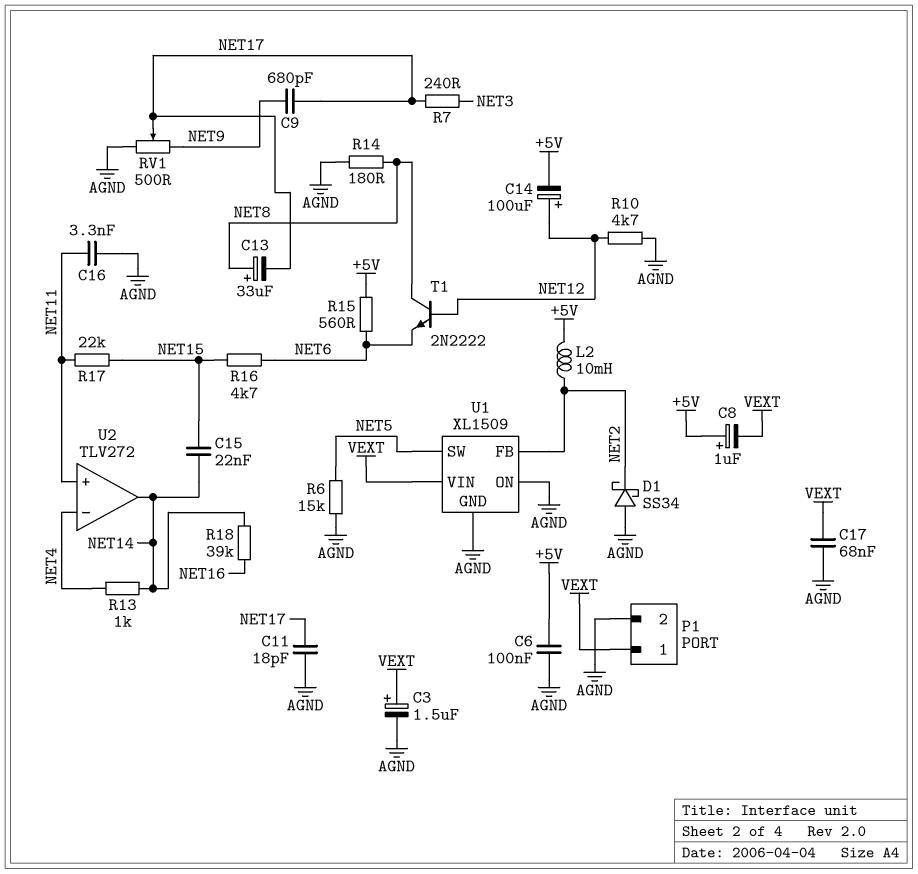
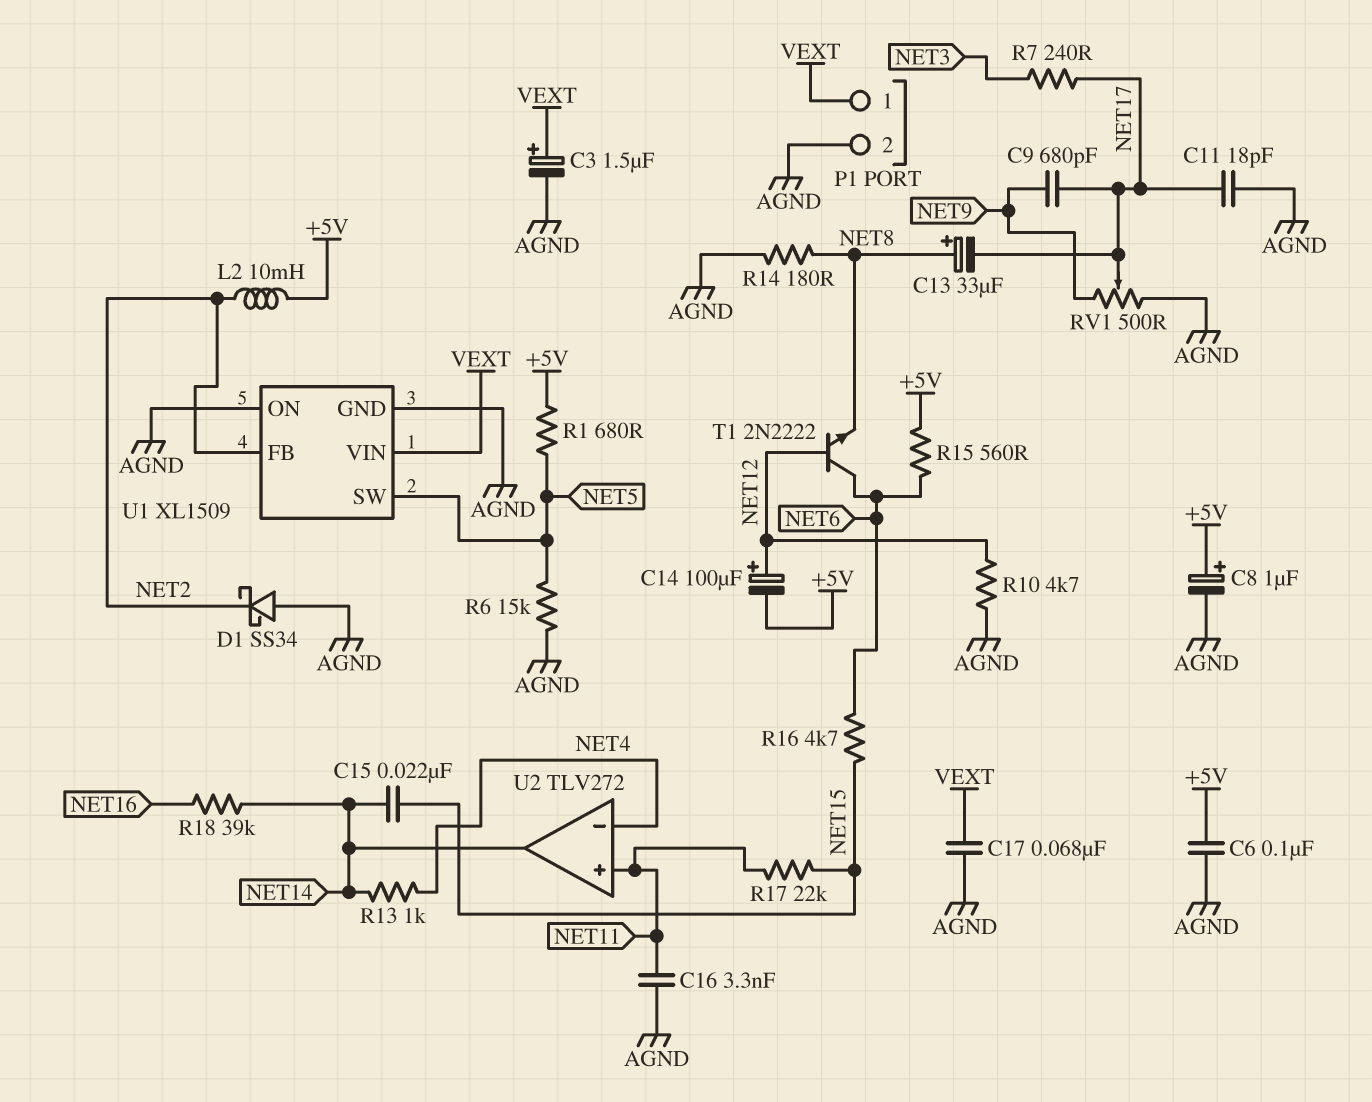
C8: 1uF (plus +5V, minus VEXT) -> 1uF (plus +5V, minus AGND)
R1: none -> 680 (+5V, NET5)
T1: NPN 2N2222 (B NET12, C NET8, E NET6) -> NPN 2N2222 (B NET12, C NET6, E NET8)

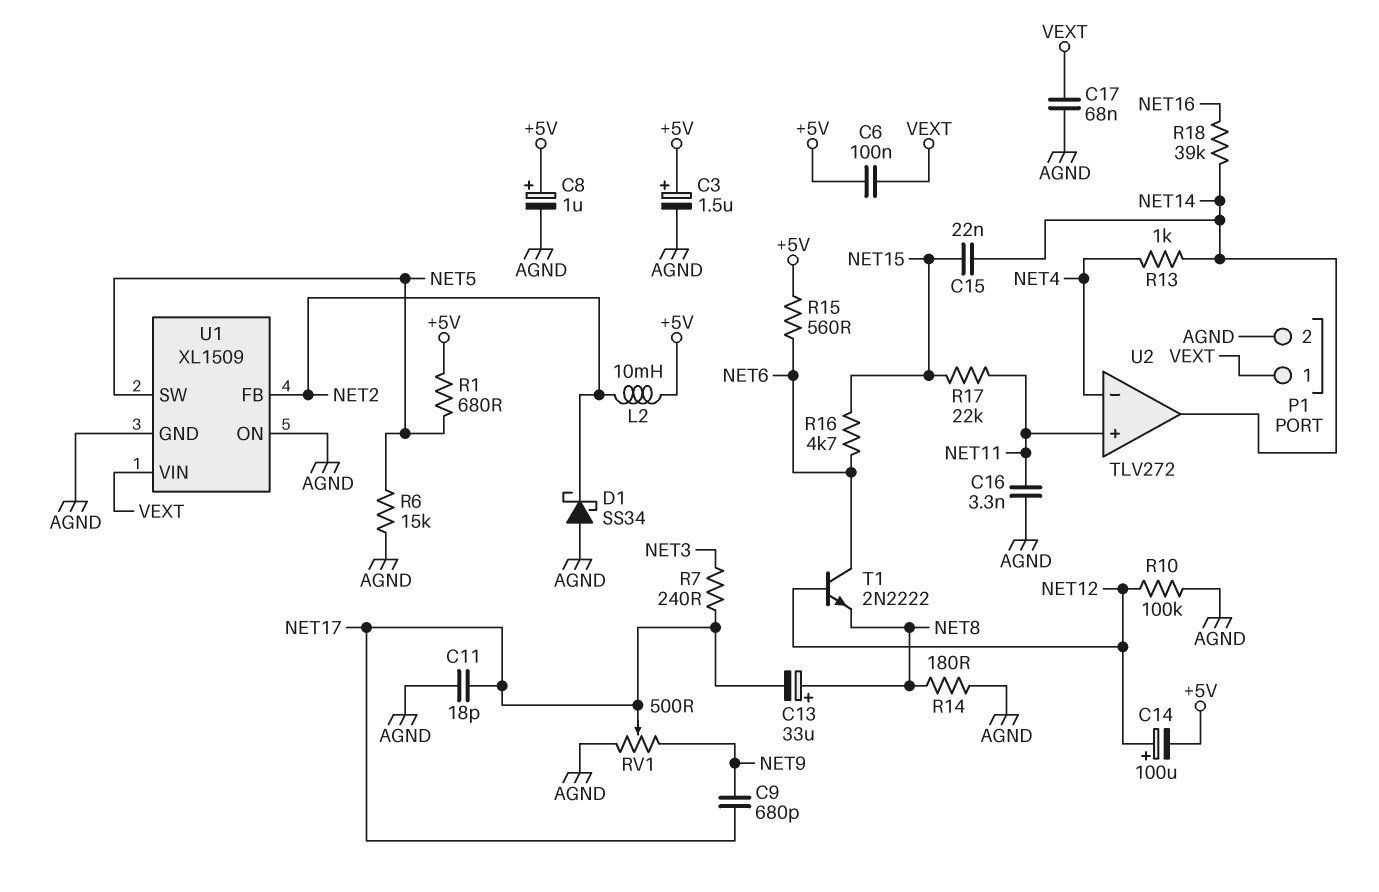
C3: 1.5uF (plus VEXT, minus AGND) -> 1.5uF (plus +5V, minus AGND)
C6: 100nF (+5V, AGND) -> 100nF (+5V, VEXT)
R10: 4.7k (AGND, NET12) -> 100k (AGND, NET12)

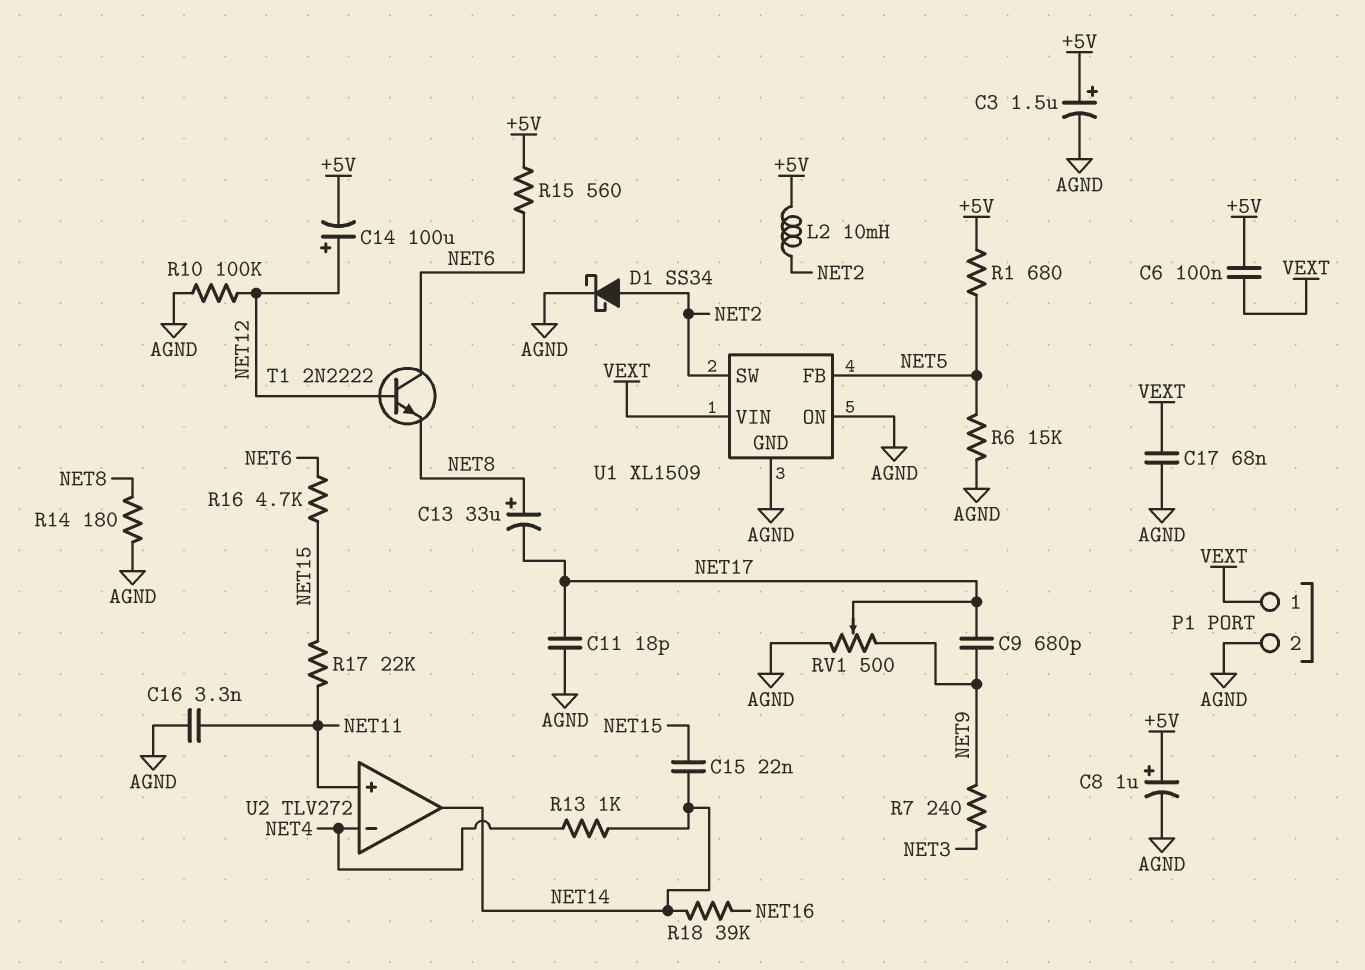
D1: schottky SS34 (A AGND, K NET2) -> schottky SS34 (A NET2, K AGND)
R7: 240 (NET3, NET17) -> 240 (NET3, NET9)
U1 pin FB: NET2 -> NET5
U1 pin SW: NET5 -> NET2

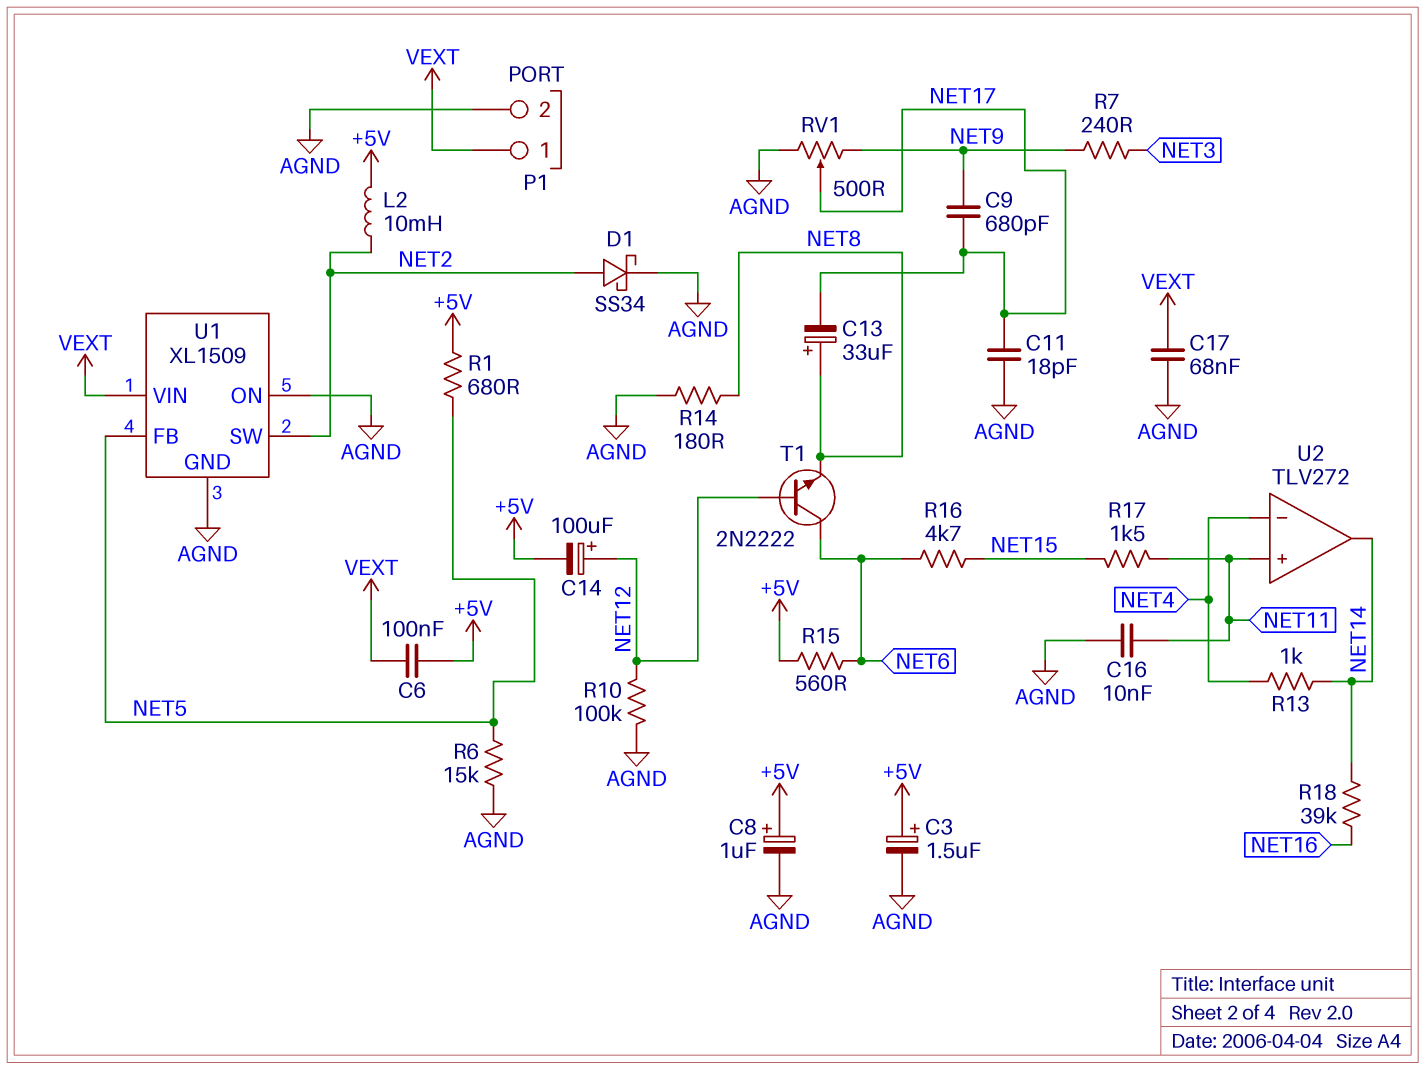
C15: 22nF (NET14, NET15) -> none
C16: 3.3nF (AGND, NET11) -> 10nF (AGND, NET11)
R17: 22k (NET11, NET15) -> 1.5k (NET11, NET15)

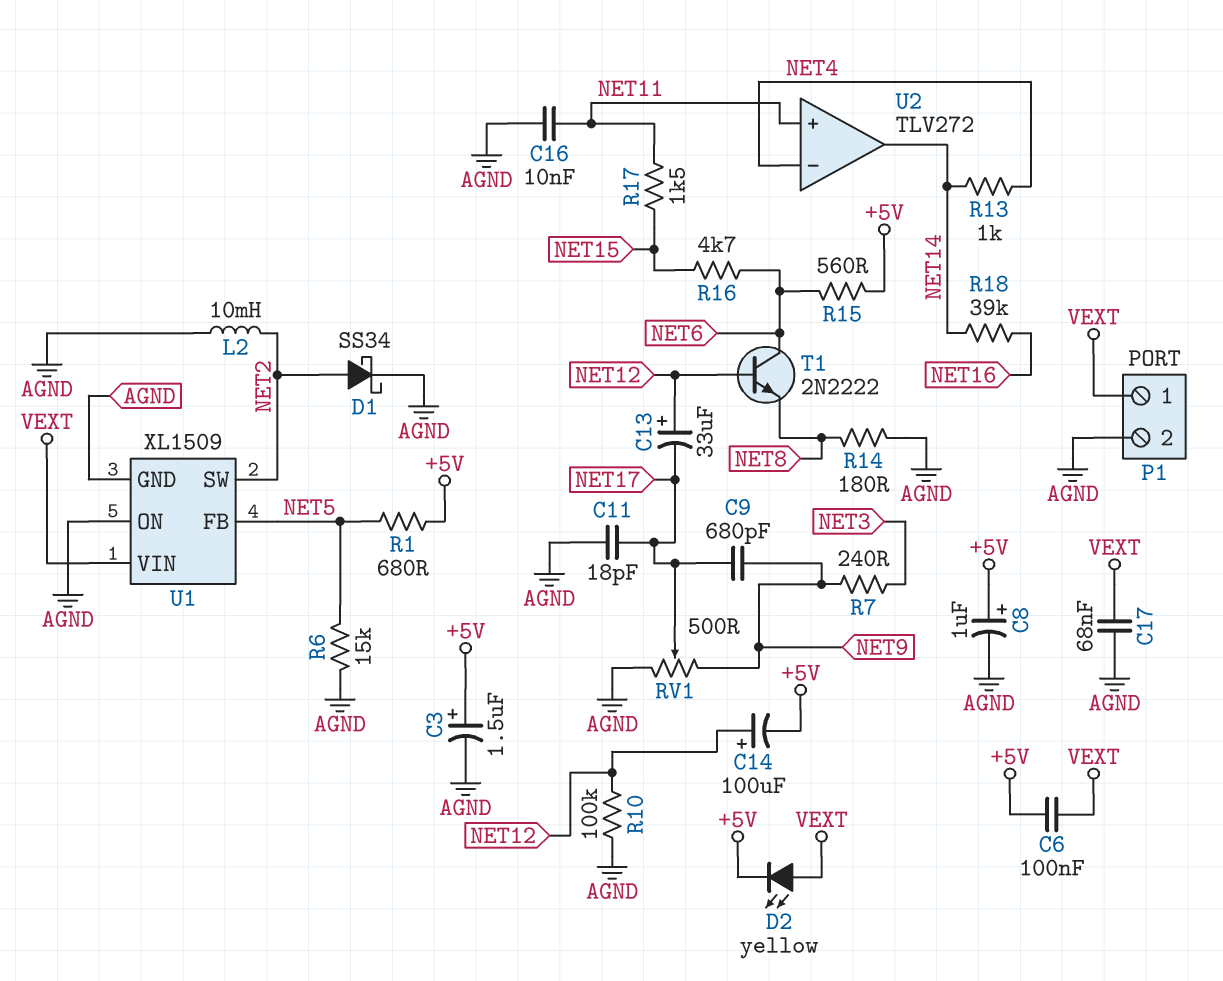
C13: 33uF (plus NET8, minus NET17) -> 33uF (plus NET12, minus NET17)
D2: none -> LED yellow (A VEXT, K +5V)
L2: 10mH (+5V, NET2) -> 10mH (AGND, NET2)

